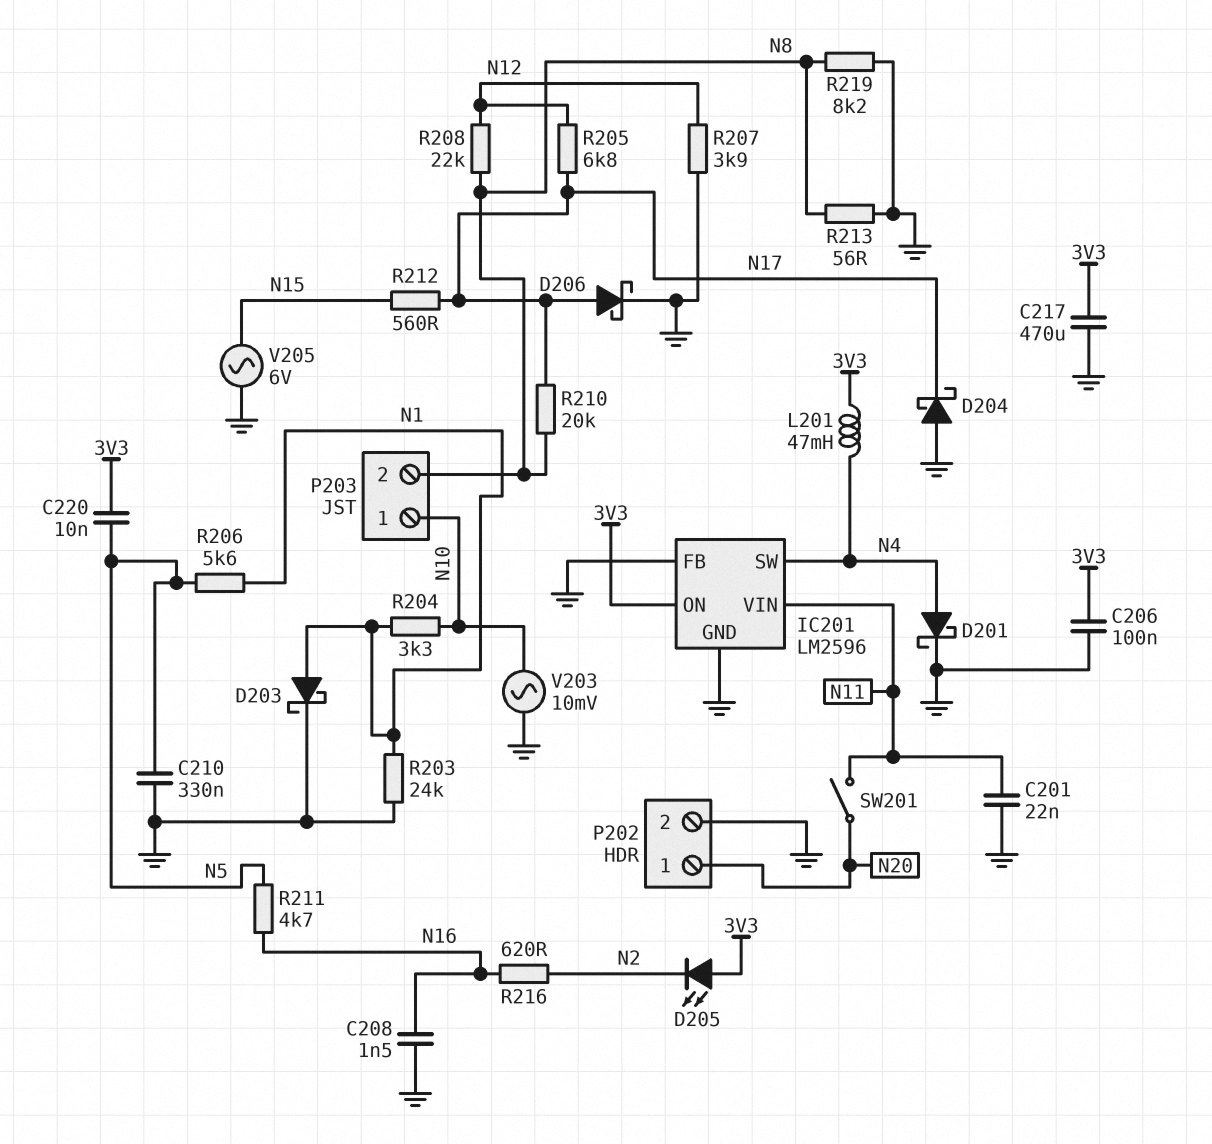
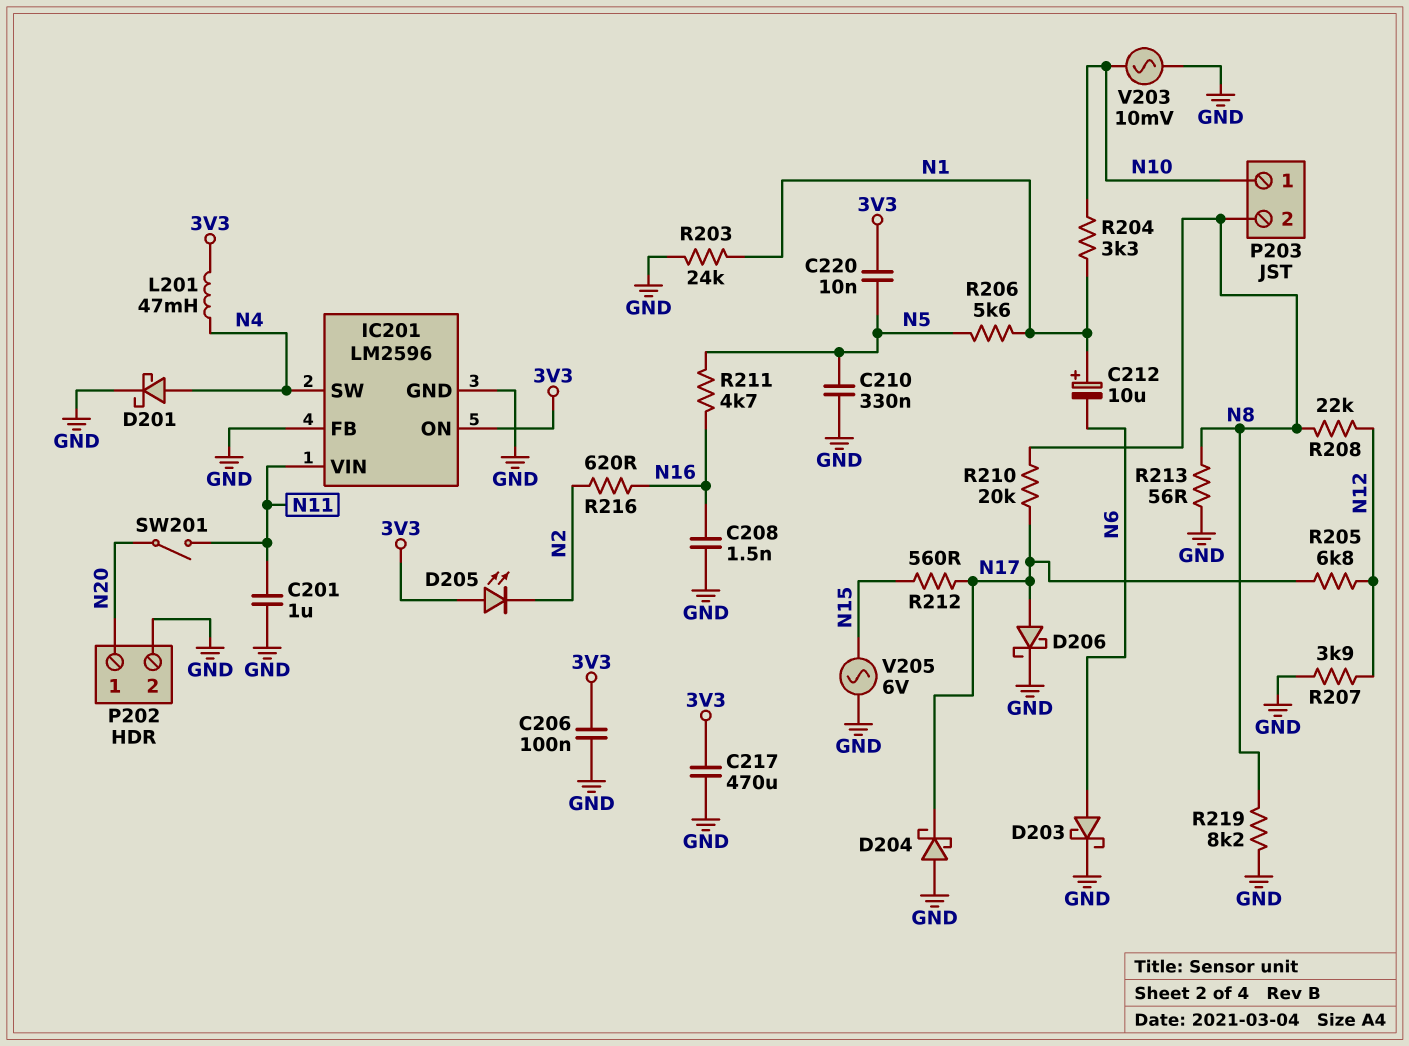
C201: 22nF (GND, N11) -> 1uF (GND, N11)
C212: none -> 10uF (plus N1, minus N6)
D203: schottky (A N1, K GND) -> schottky (A N6, K GND)

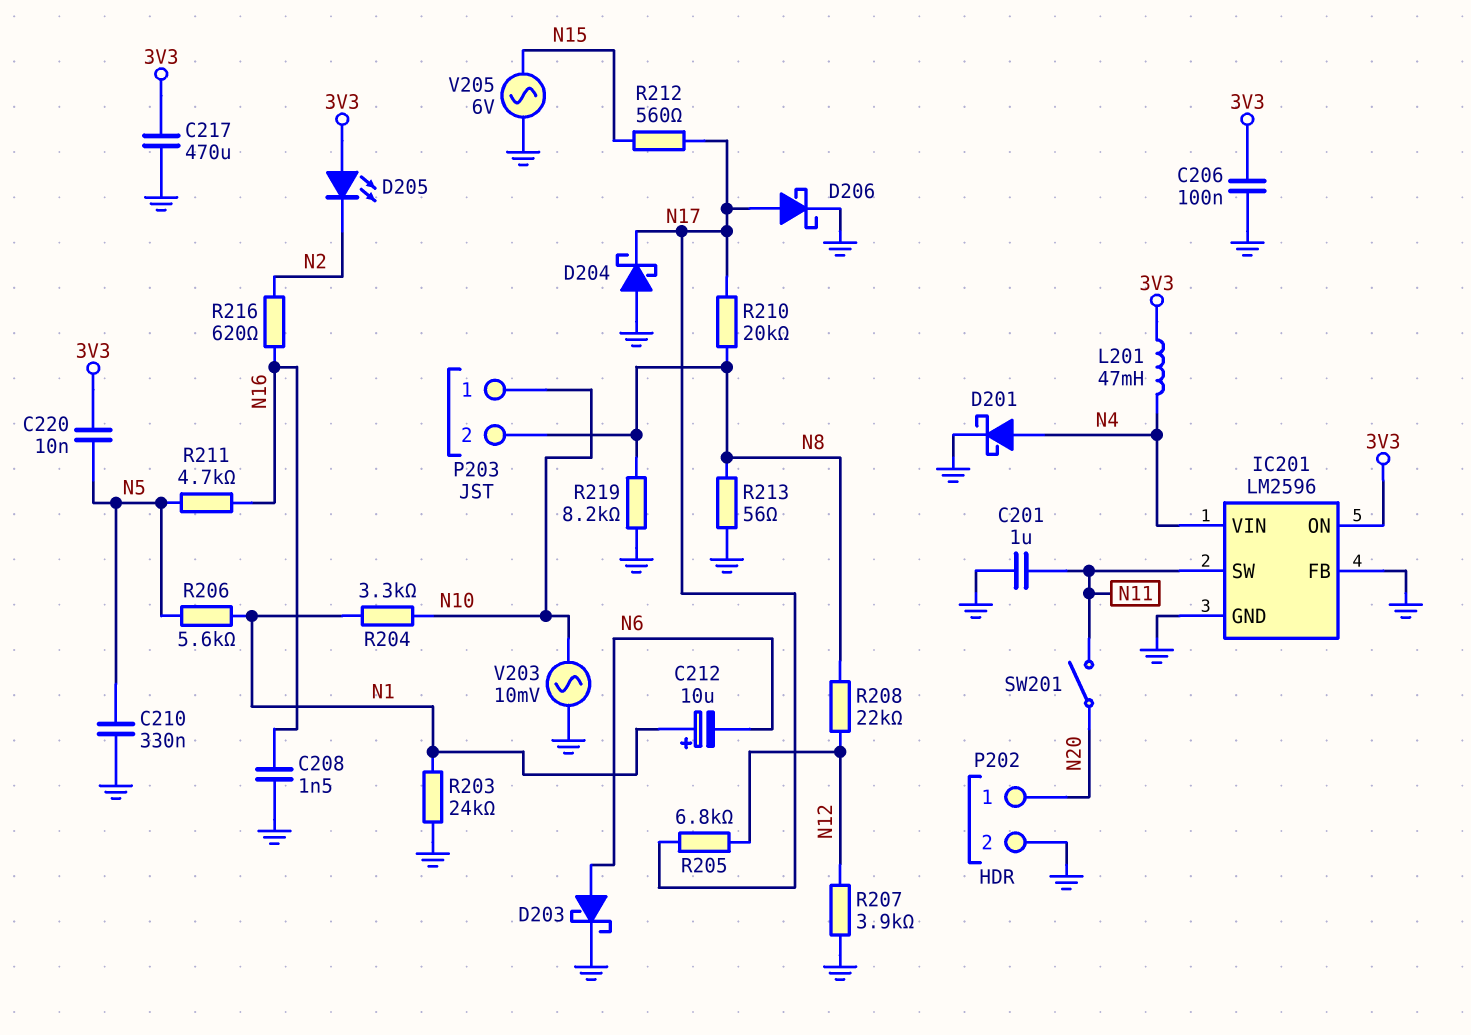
IC201 pin SW: N4 -> N11
IC201 pin VIN: N11 -> N4

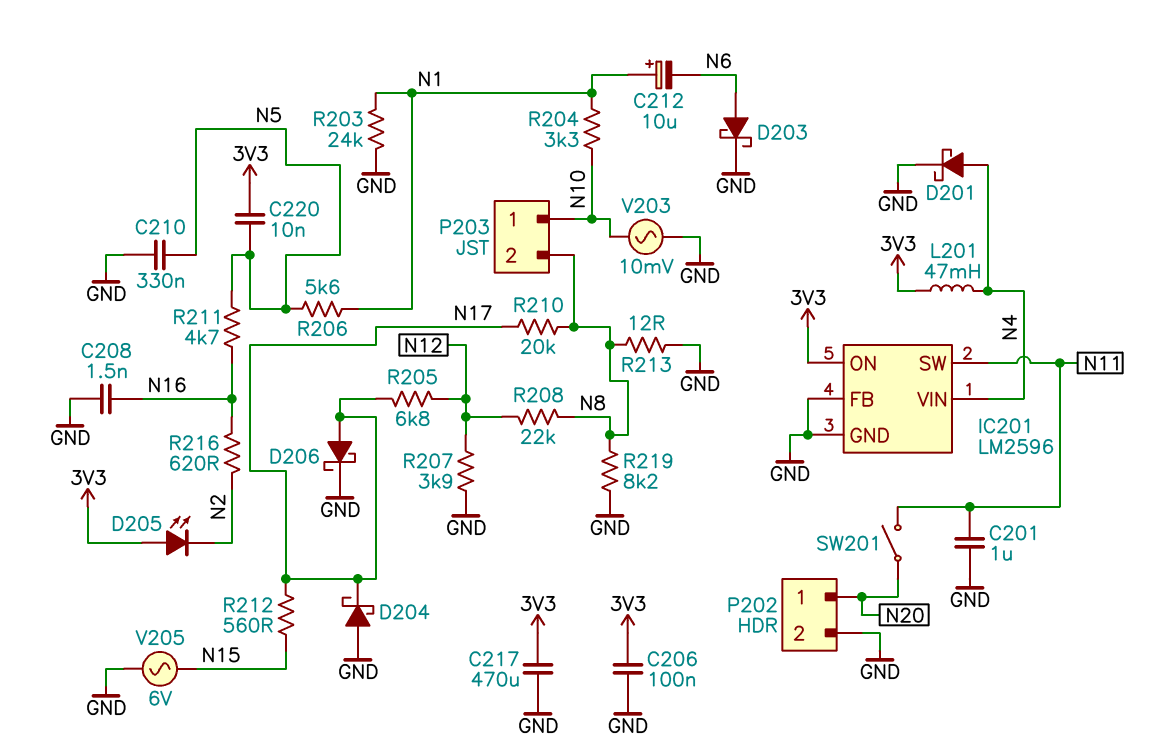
R213: 56 (GND, N8) -> 12 (GND, N8)

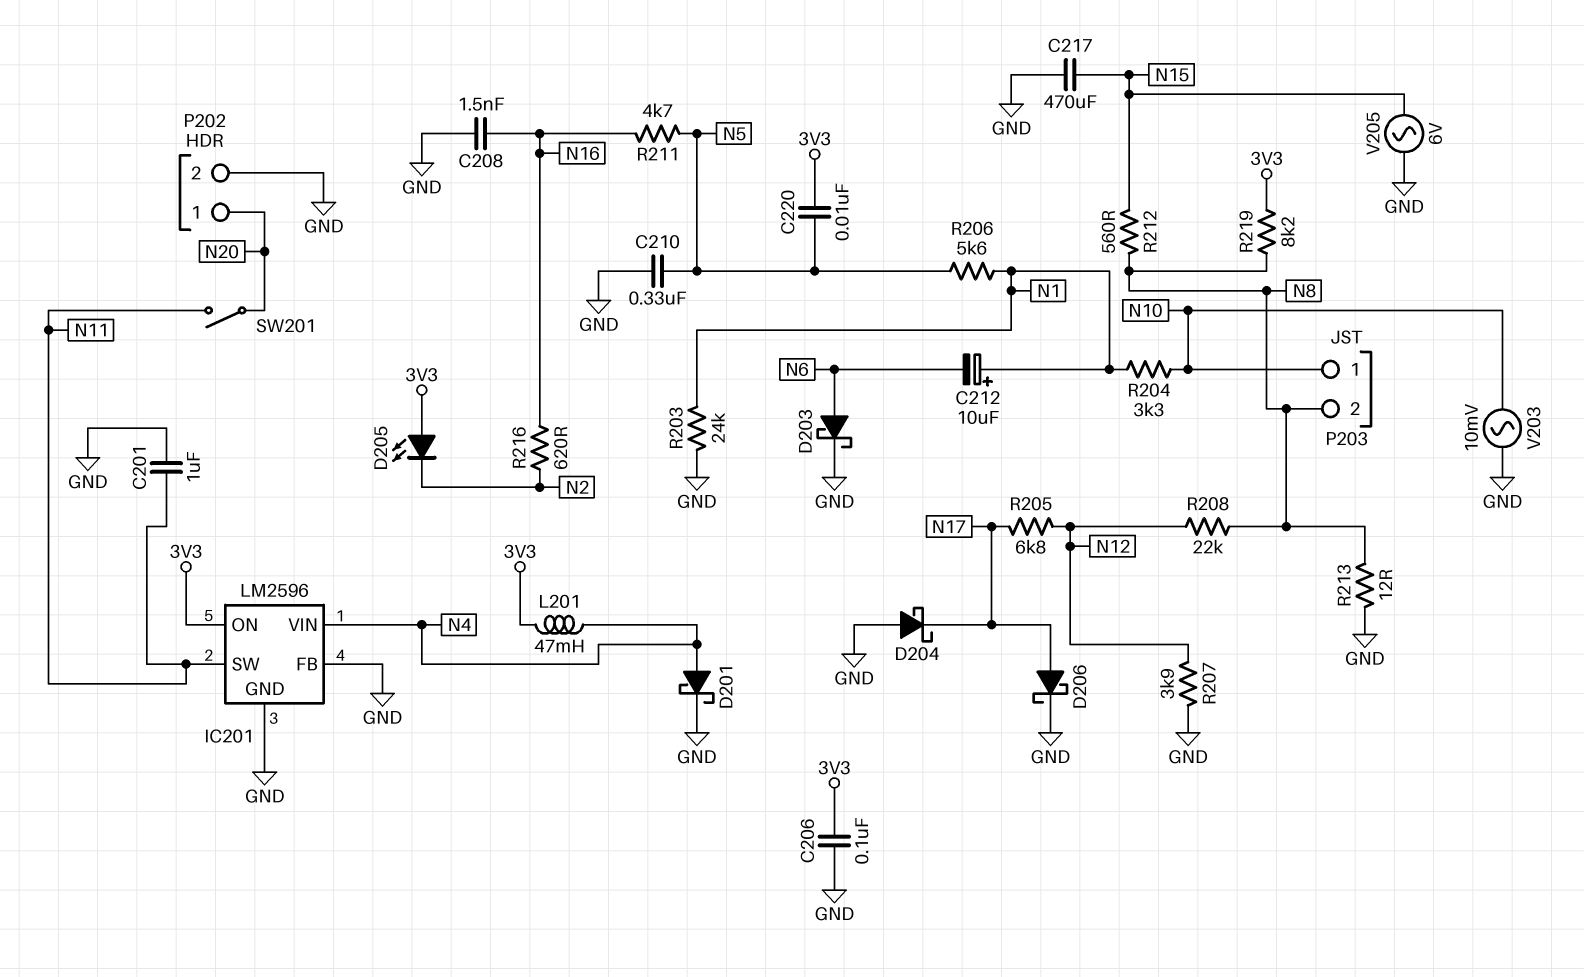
C217: 470uF (3V3, GND) -> 470uF (GND, N15)
R210: 20k (N8, N17) -> none
R212: 560 (N15, N17) -> 560 (N8, N15)
R219: 8.2k (GND, N8) -> 8.2k (3V3, N8)

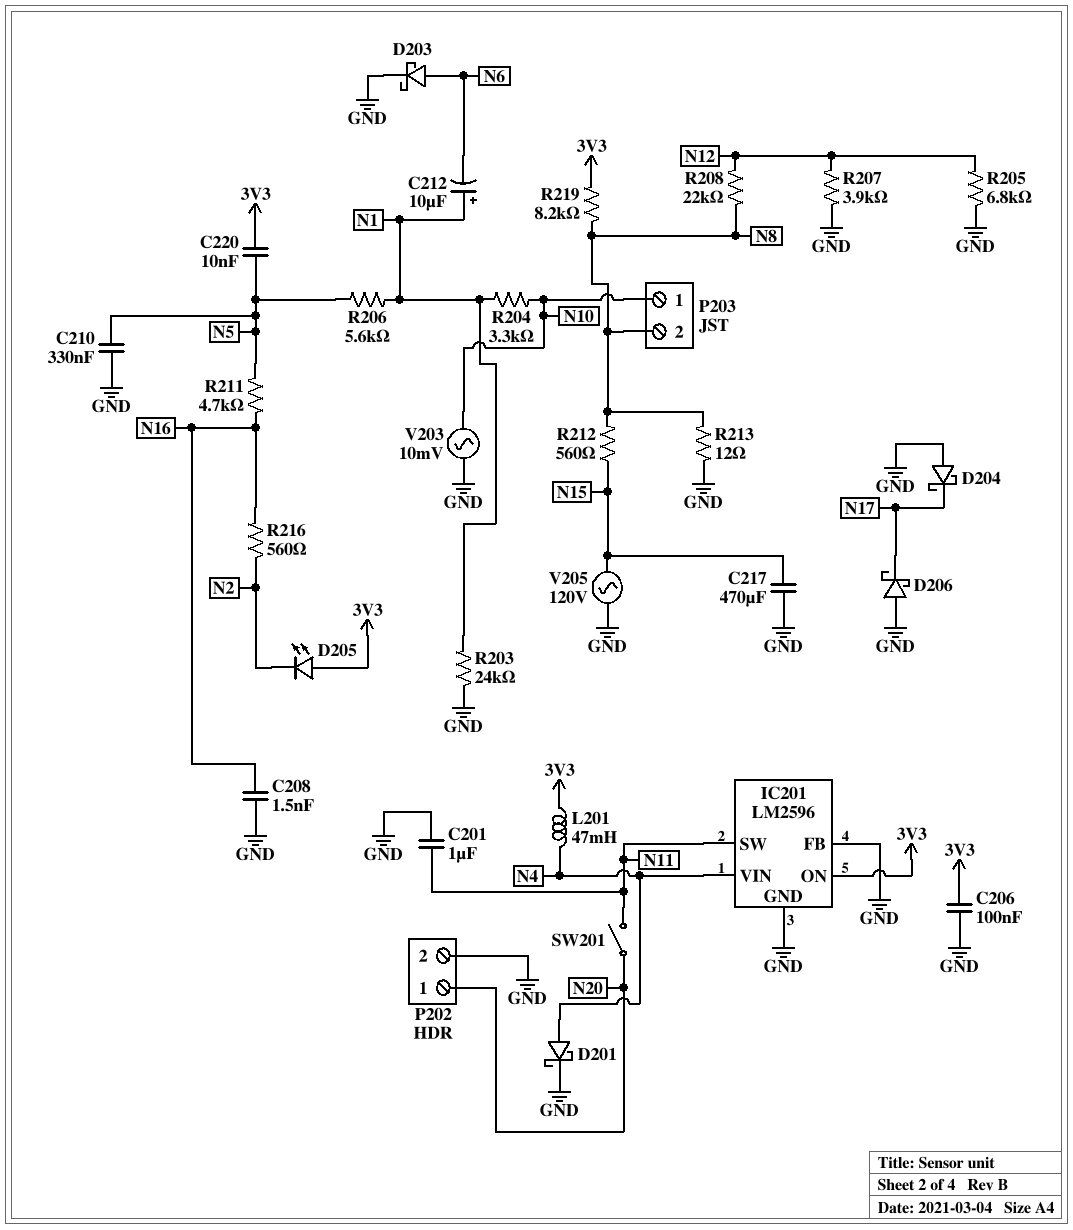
D206: schottky (A N17, K GND) -> schottky (A GND, K N17)
R205: 6.8k (N12, N17) -> 6.8k (GND, N12)
R216: 620 (N2, N16) -> 560 (N2, N16)
V205: AC 6V (GND, N15) -> AC 120V (GND, N15)

